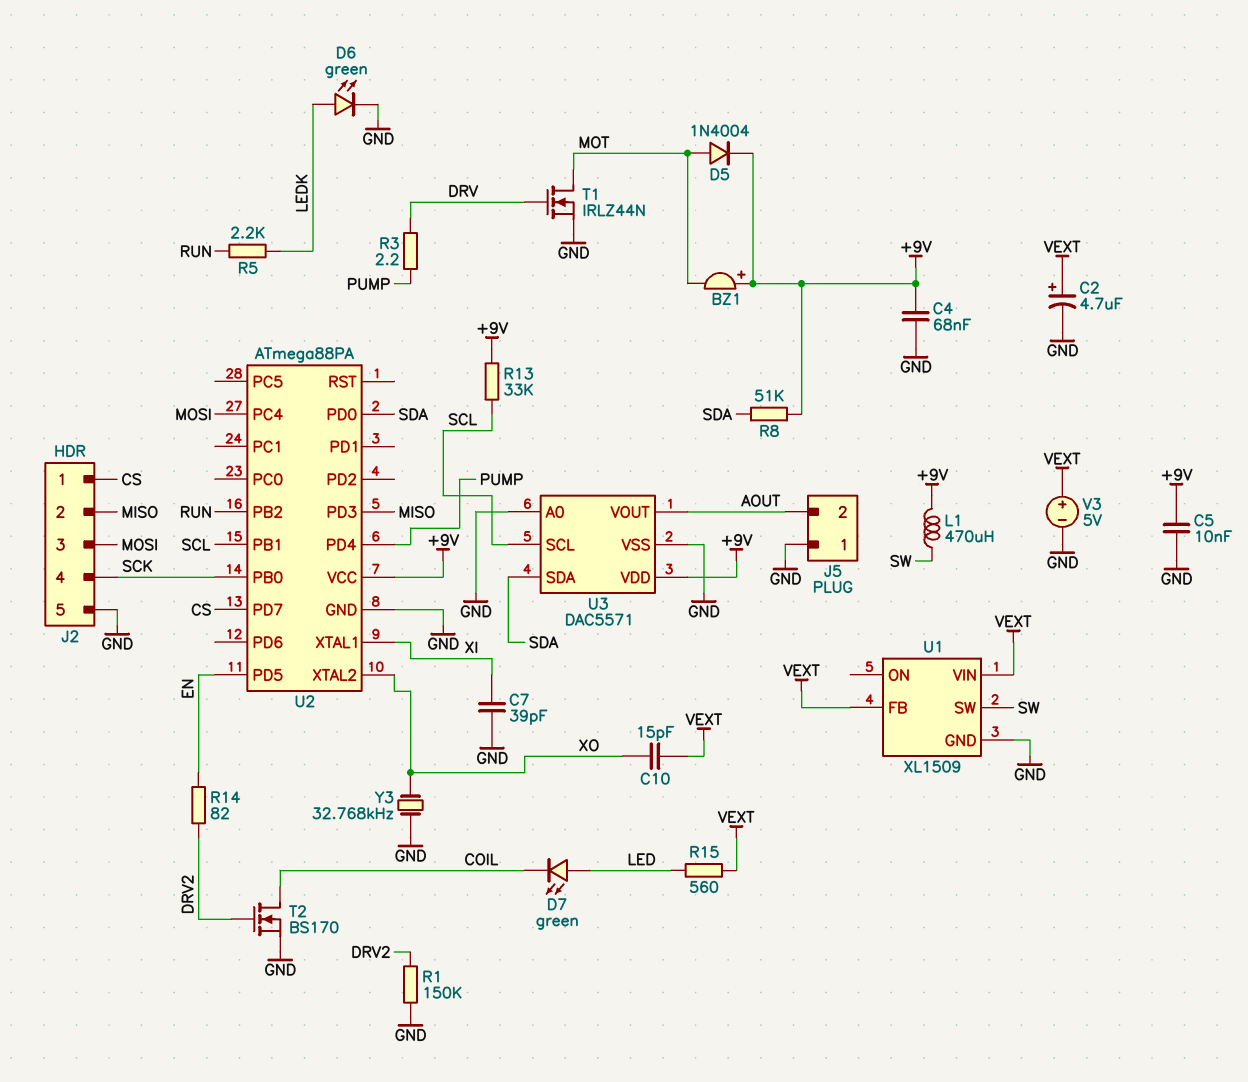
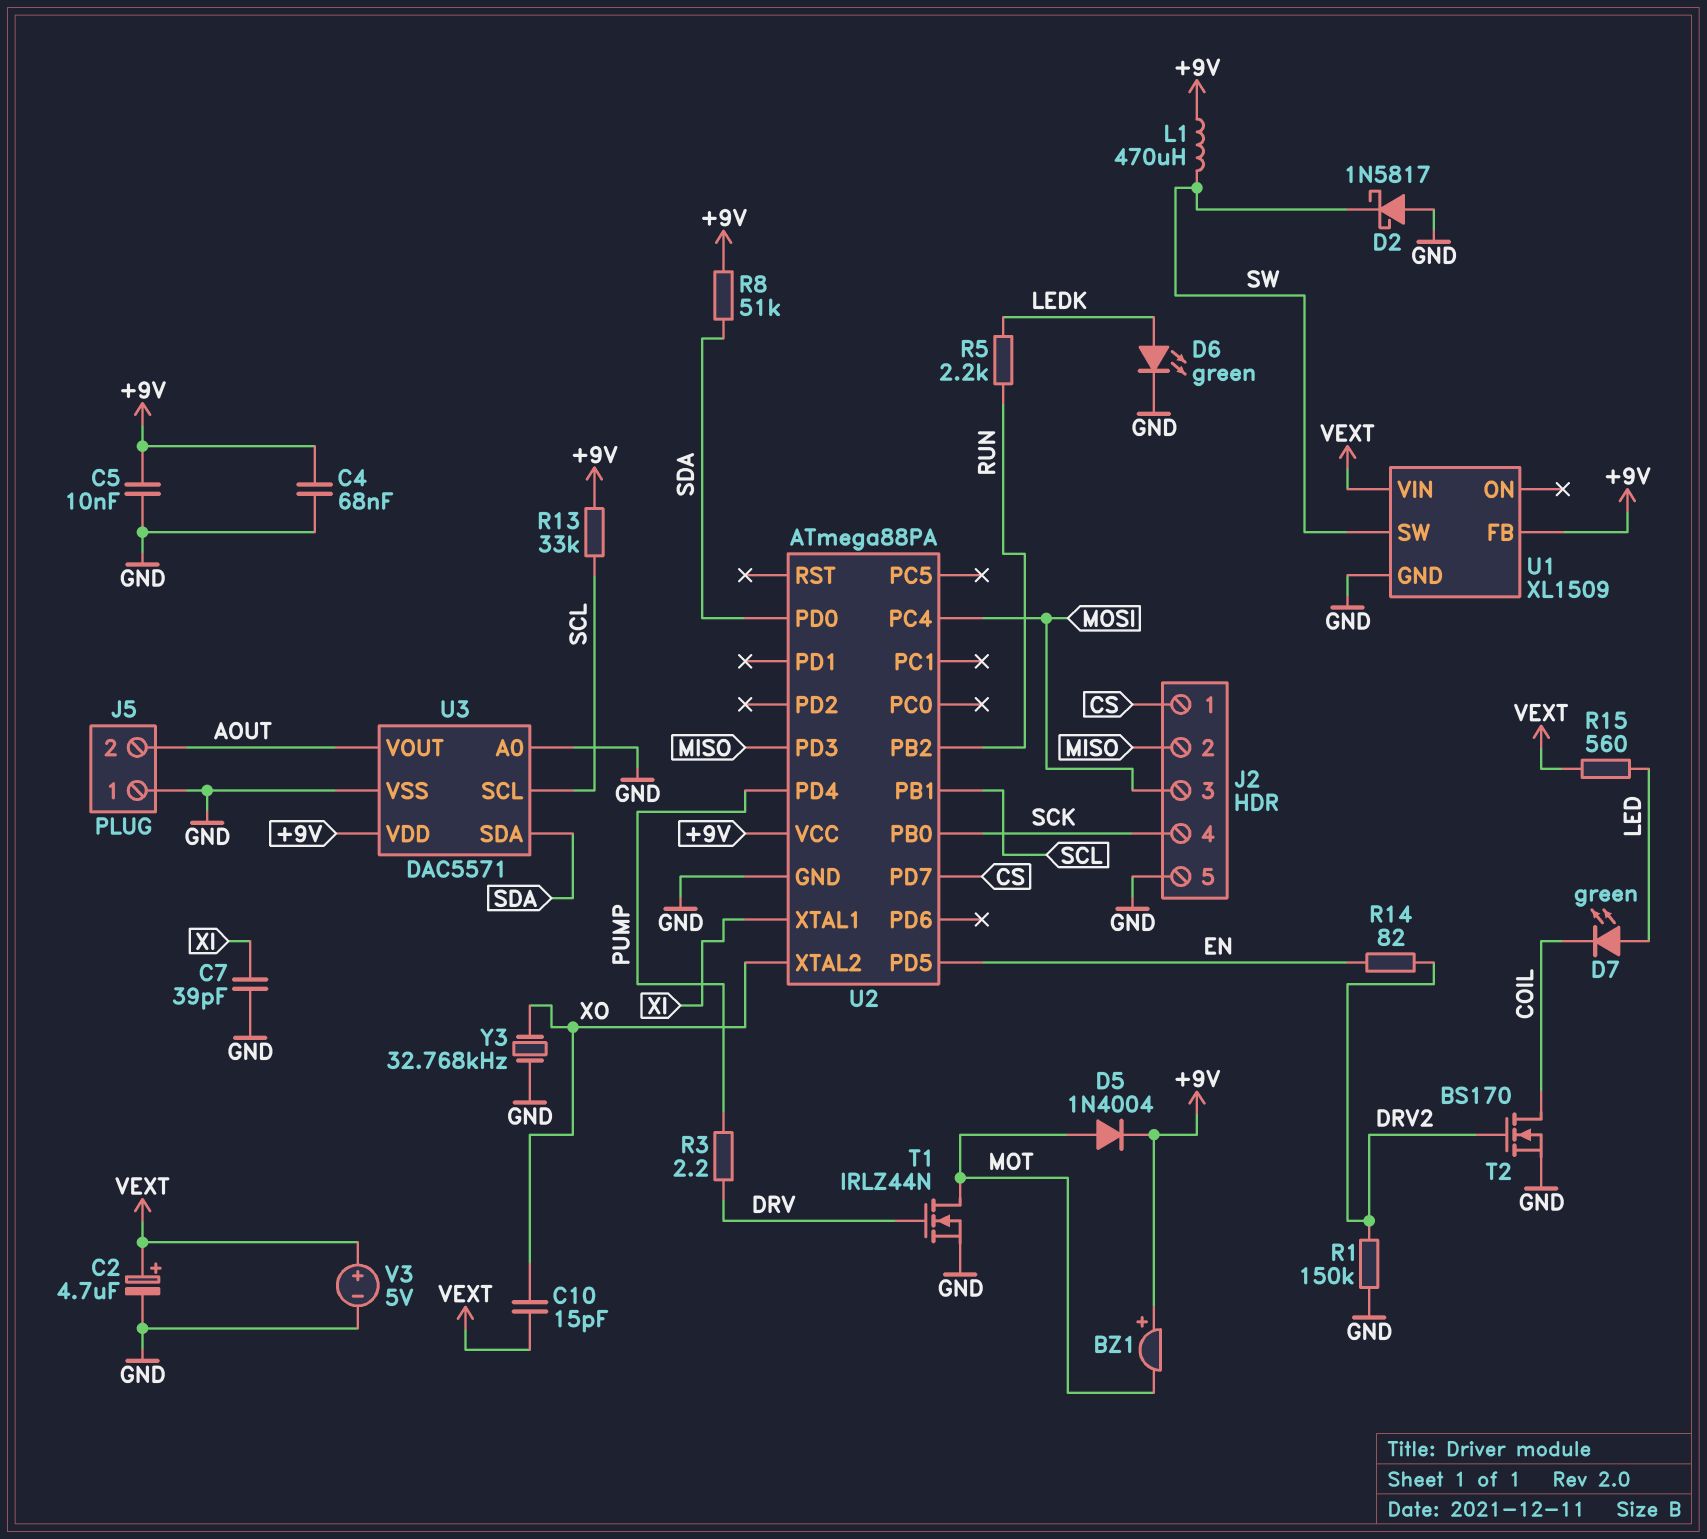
D2: none -> schottky 1N5817 (A GND, K SW)
U1 pin FB: VEXT -> +9V

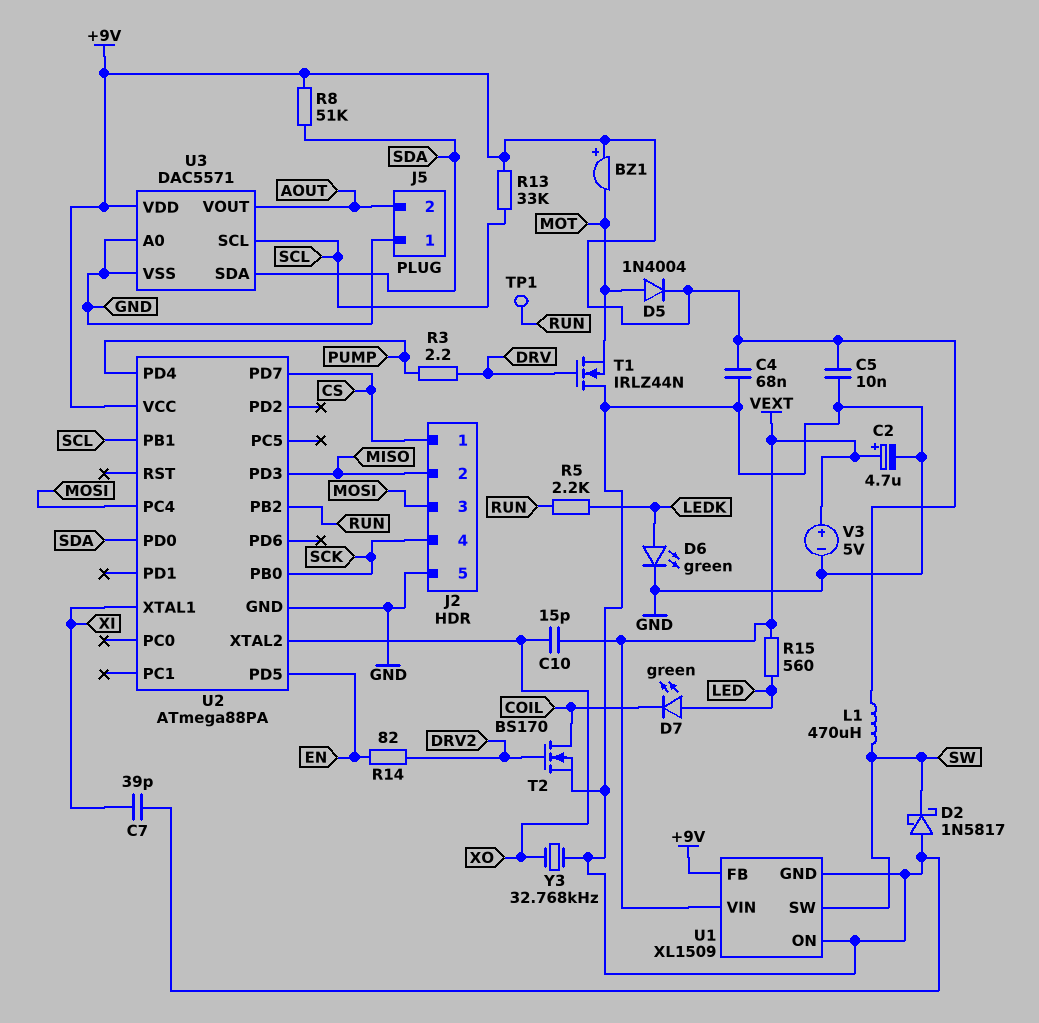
R1: 150k (DRV2, GND) -> none
T1: NMOS IRLZ44N (G DRV, D MOT, S GND) -> NMOS IRLZ44N (G DRV, D GND, S MOT)
TP1: none -> test point (RUN)
U1 pin ON: none -> GND

